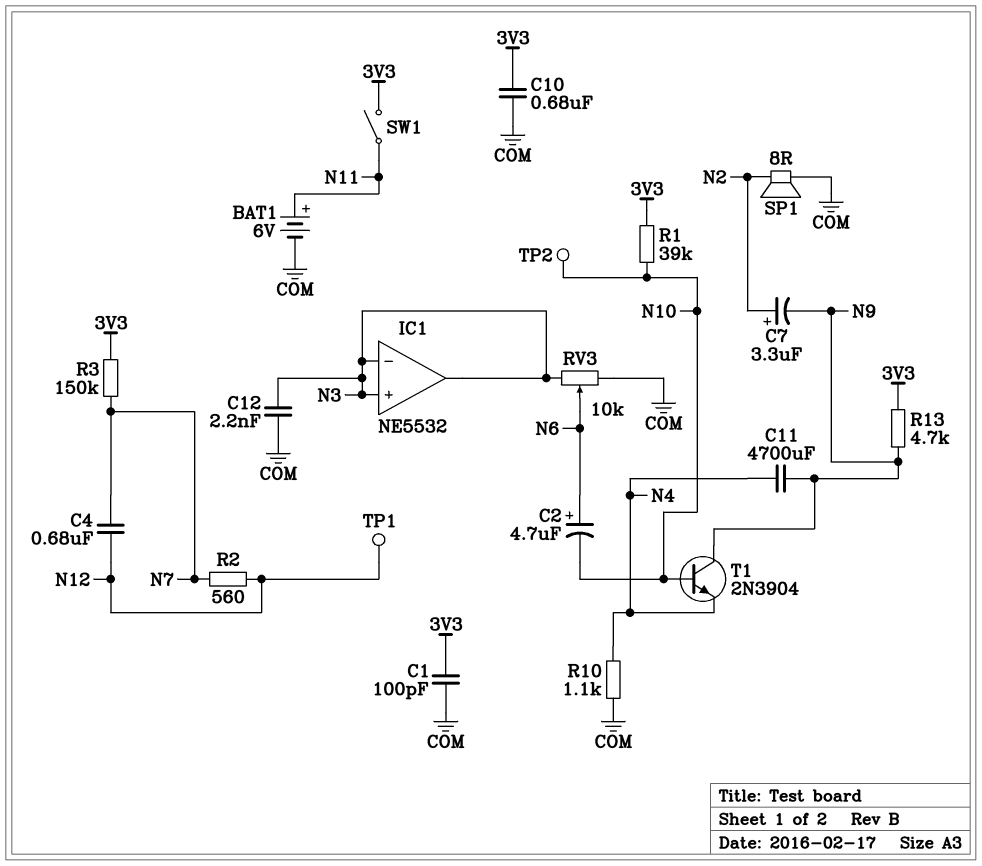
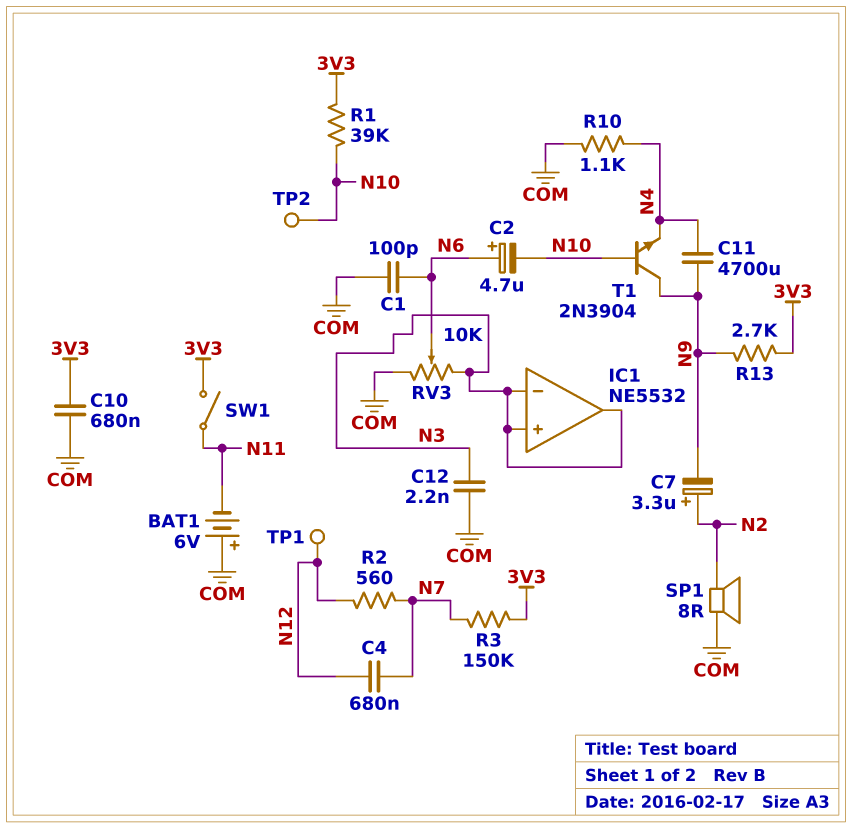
BAT1: 6V (plus N11, minus COM) -> 6V (plus COM, minus N11)
C1: 100pF (3V3, COM) -> 100pF (COM, N6)
R13: 4.7k (3V3, N9) -> 2.7k (3V3, N9)

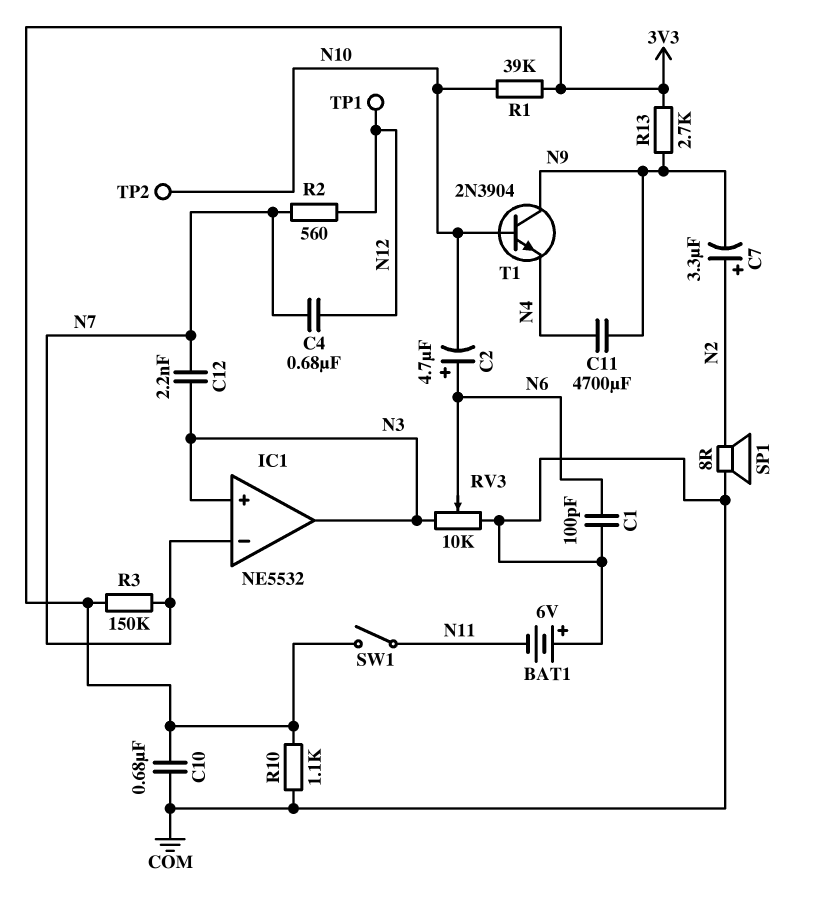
C12: 2.2nF (COM, N3) -> 2.2nF (N3, N7)
IC1 pin in-: N3 -> N7
R10: 1.1k (COM, N4) -> 1.1k (3V3, COM)

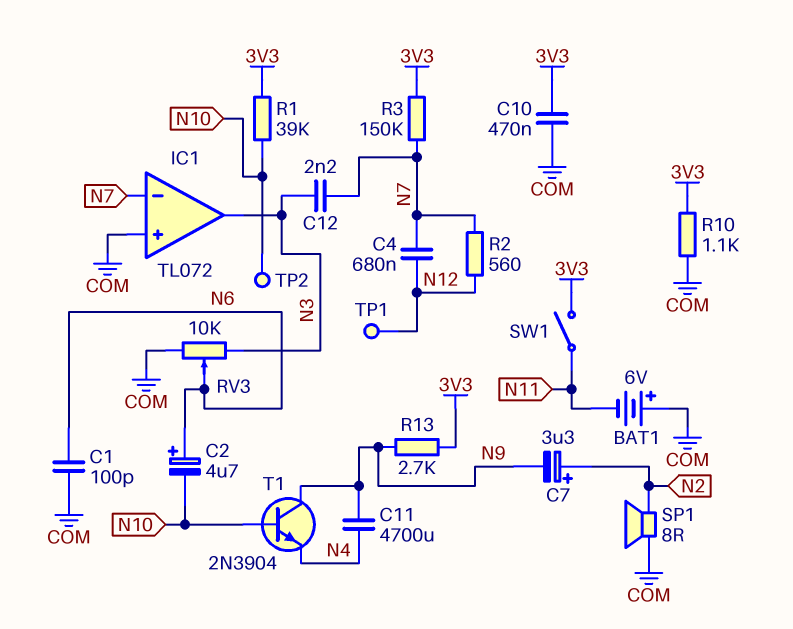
C10: 680nF (3V3, COM) -> 470nF (3V3, COM)
IC1: NE5532 -> TL072
IC1 pin in+: N3 -> COM

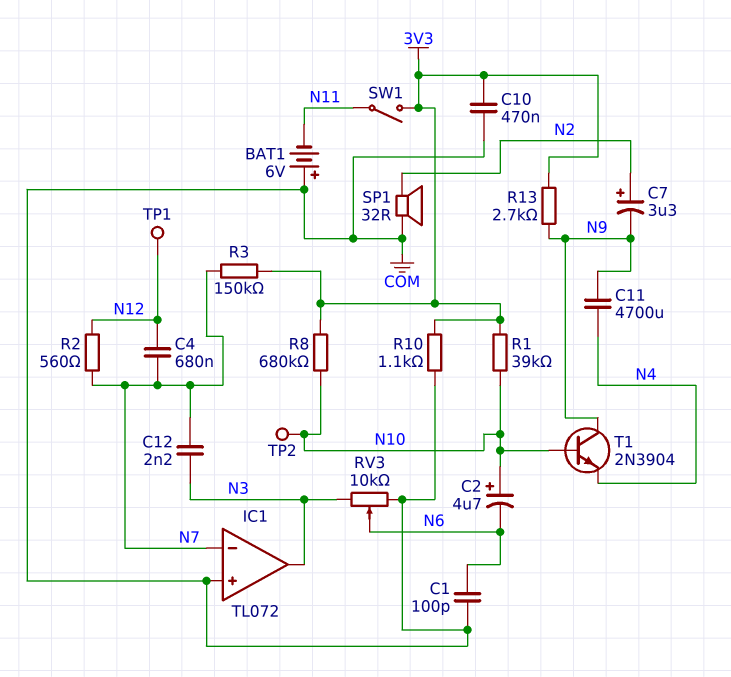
C2: 4.7uF (plus N6, minus N10) -> 4.7uF (plus N10, minus N6)
R8: none -> 680k (3V3, N10)
SP1: speaker 8R (COM, N2) -> speaker 32R (COM, N2)

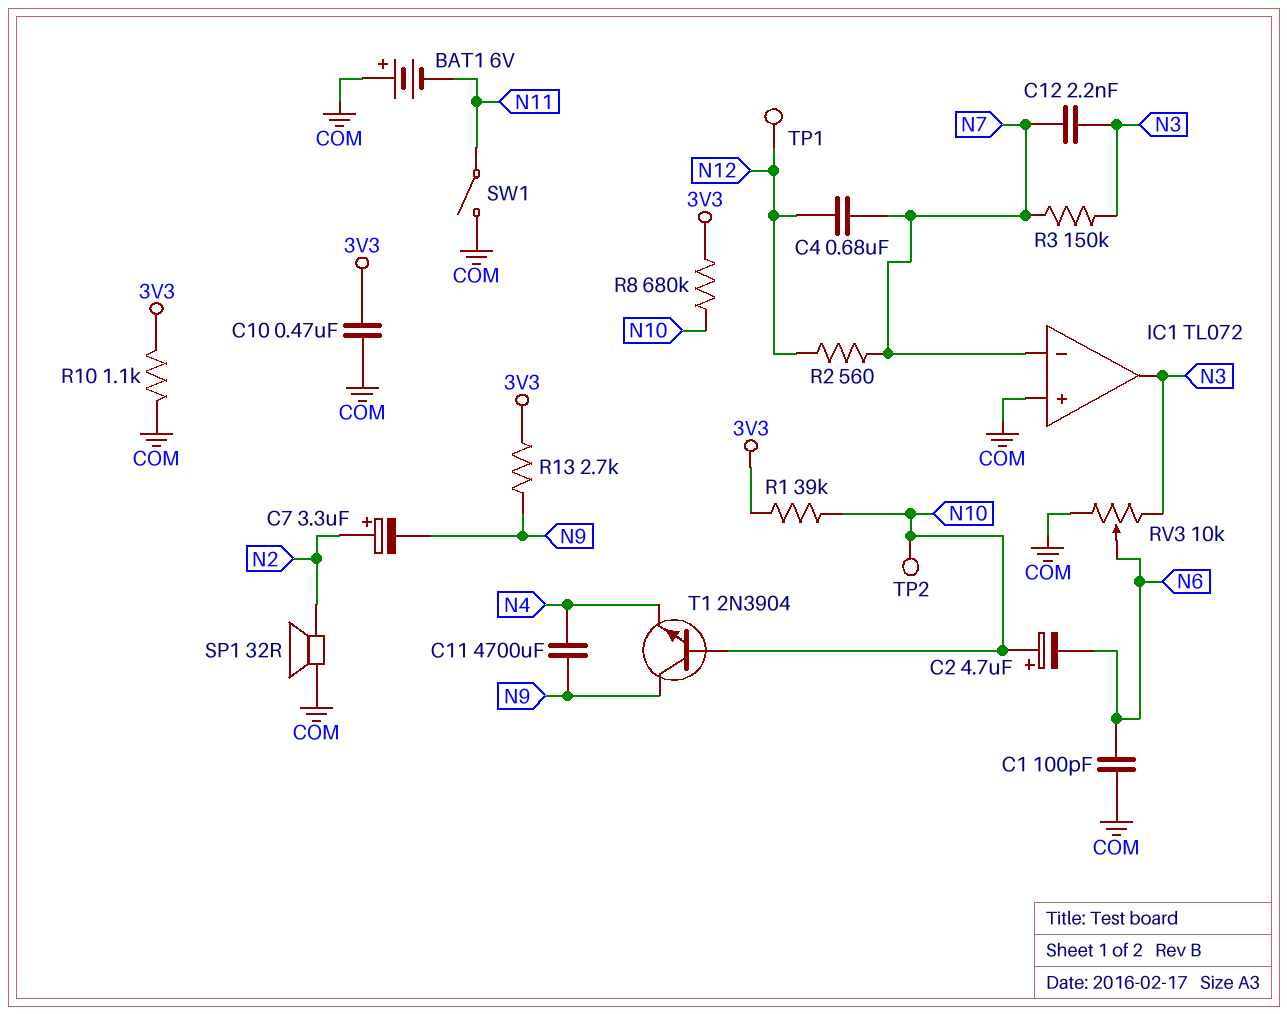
R3: 150k (3V3, N7) -> 150k (N3, N7)
SW1: switch (3V3, N11) -> switch (COM, N11)

